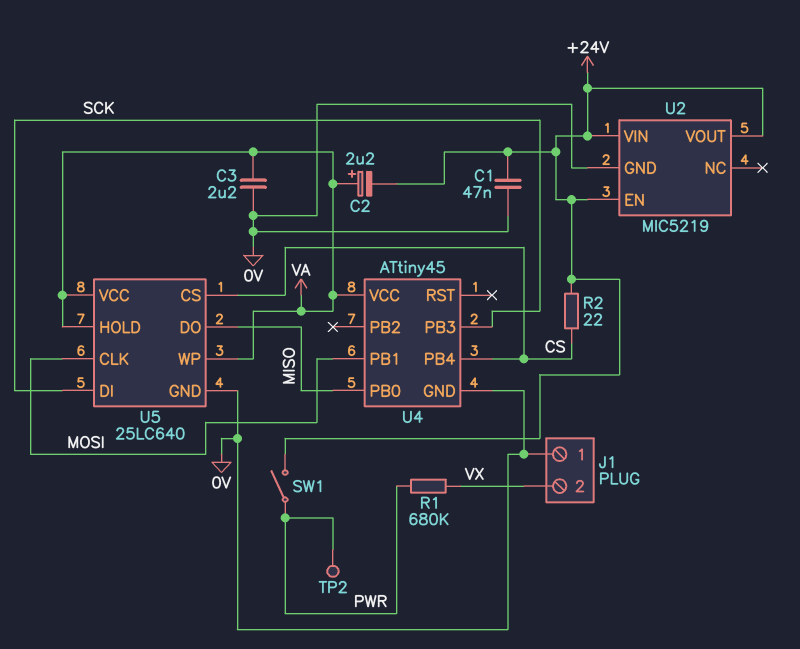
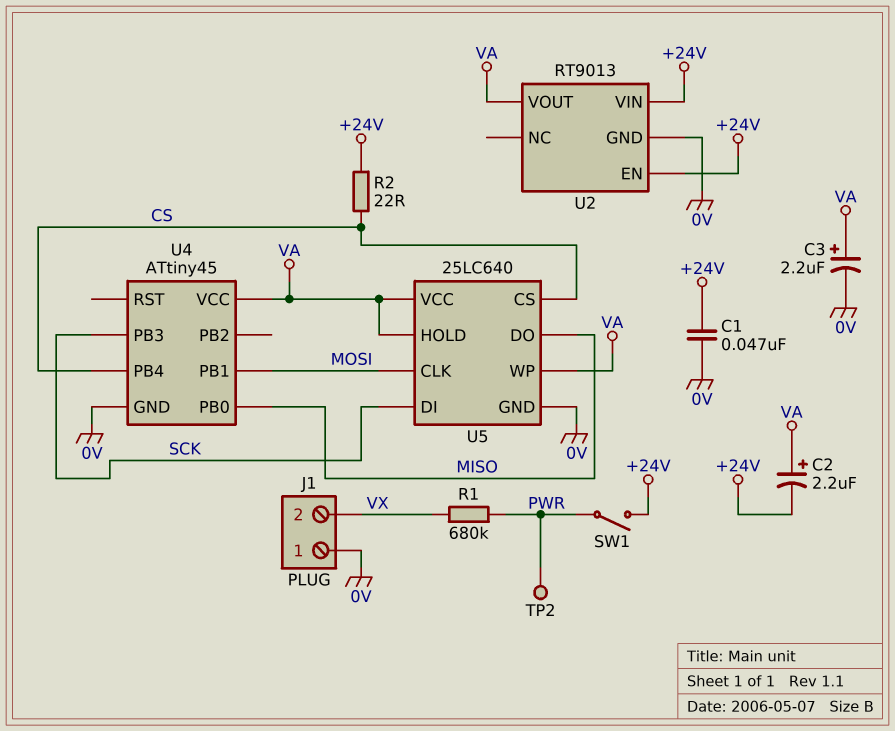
C3: 2.2uF (0V, VA) -> 2.2uF (plus VA, minus 0V)
U2: MIC5219 -> RT9013
U2 pin VOUT: +24V -> VA

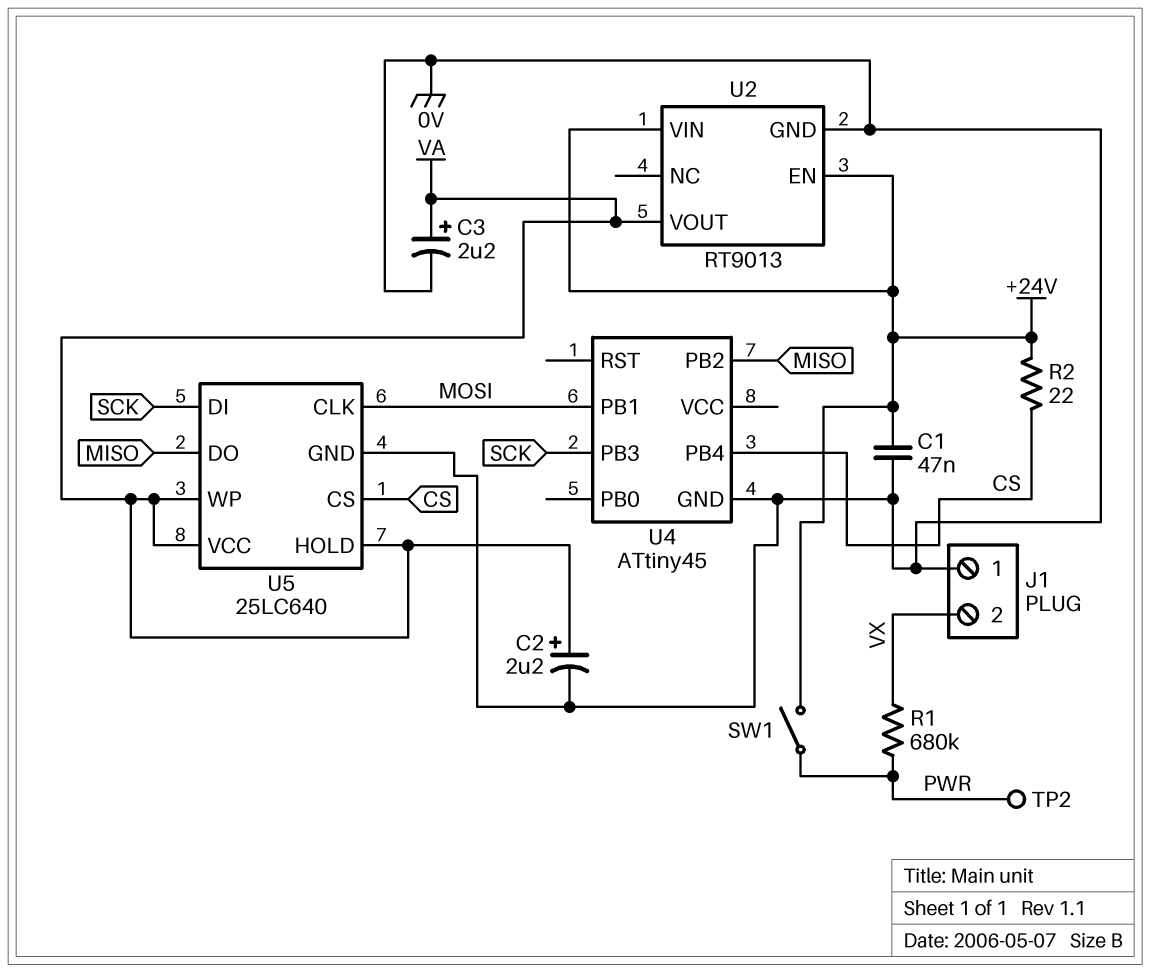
C2: 2.2uF (plus VA, minus +24V) -> 2.2uF (plus VA, minus 0V)
U4 pin PB0: MISO -> none
U4 pin PB2: none -> MISO
U4 pin VCC: VA -> none

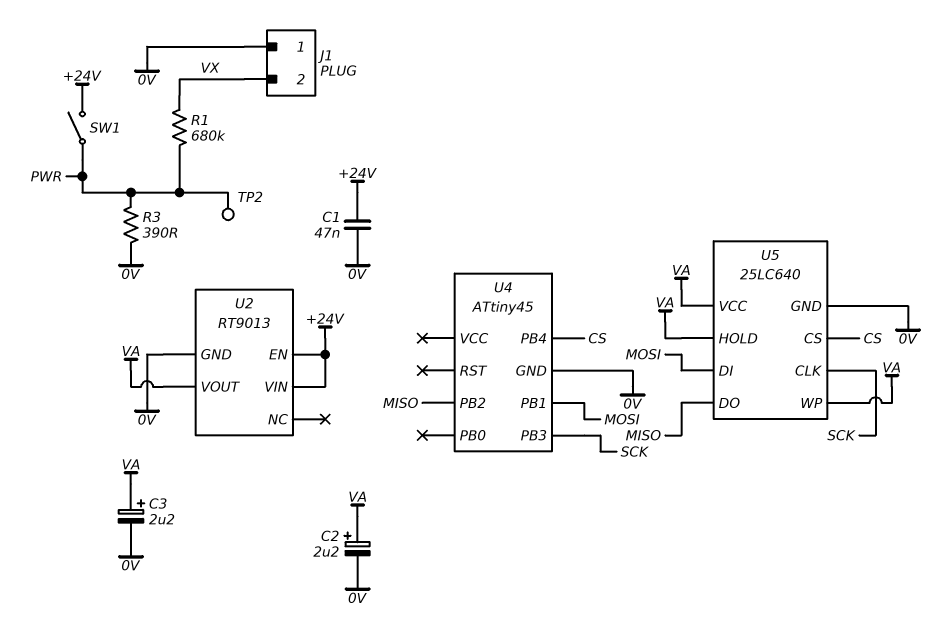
R2: 22 (+24V, CS) -> none
R3: none -> 390 (0V, PWR)
U5 pin CLK: MOSI -> SCK
U5 pin DI: SCK -> MOSI

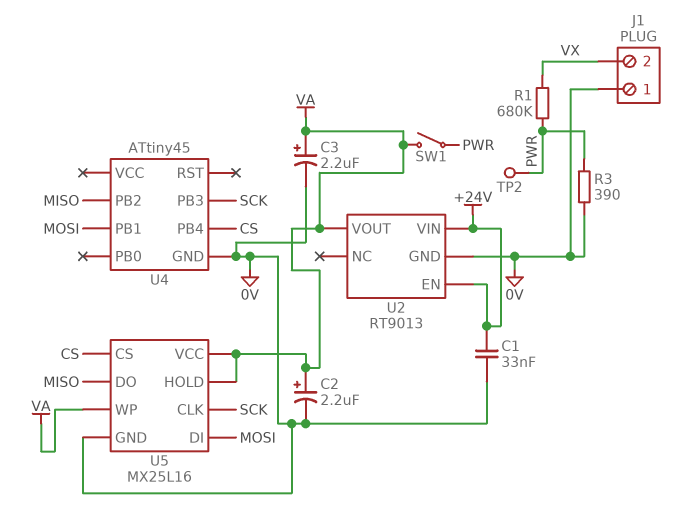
C1: 47nF (+24V, 0V) -> 33nF (+24V, 0V)
SW1: switch (+24V, PWR) -> switch (PWR, VA)
U5: 25LC640 -> MX25L16

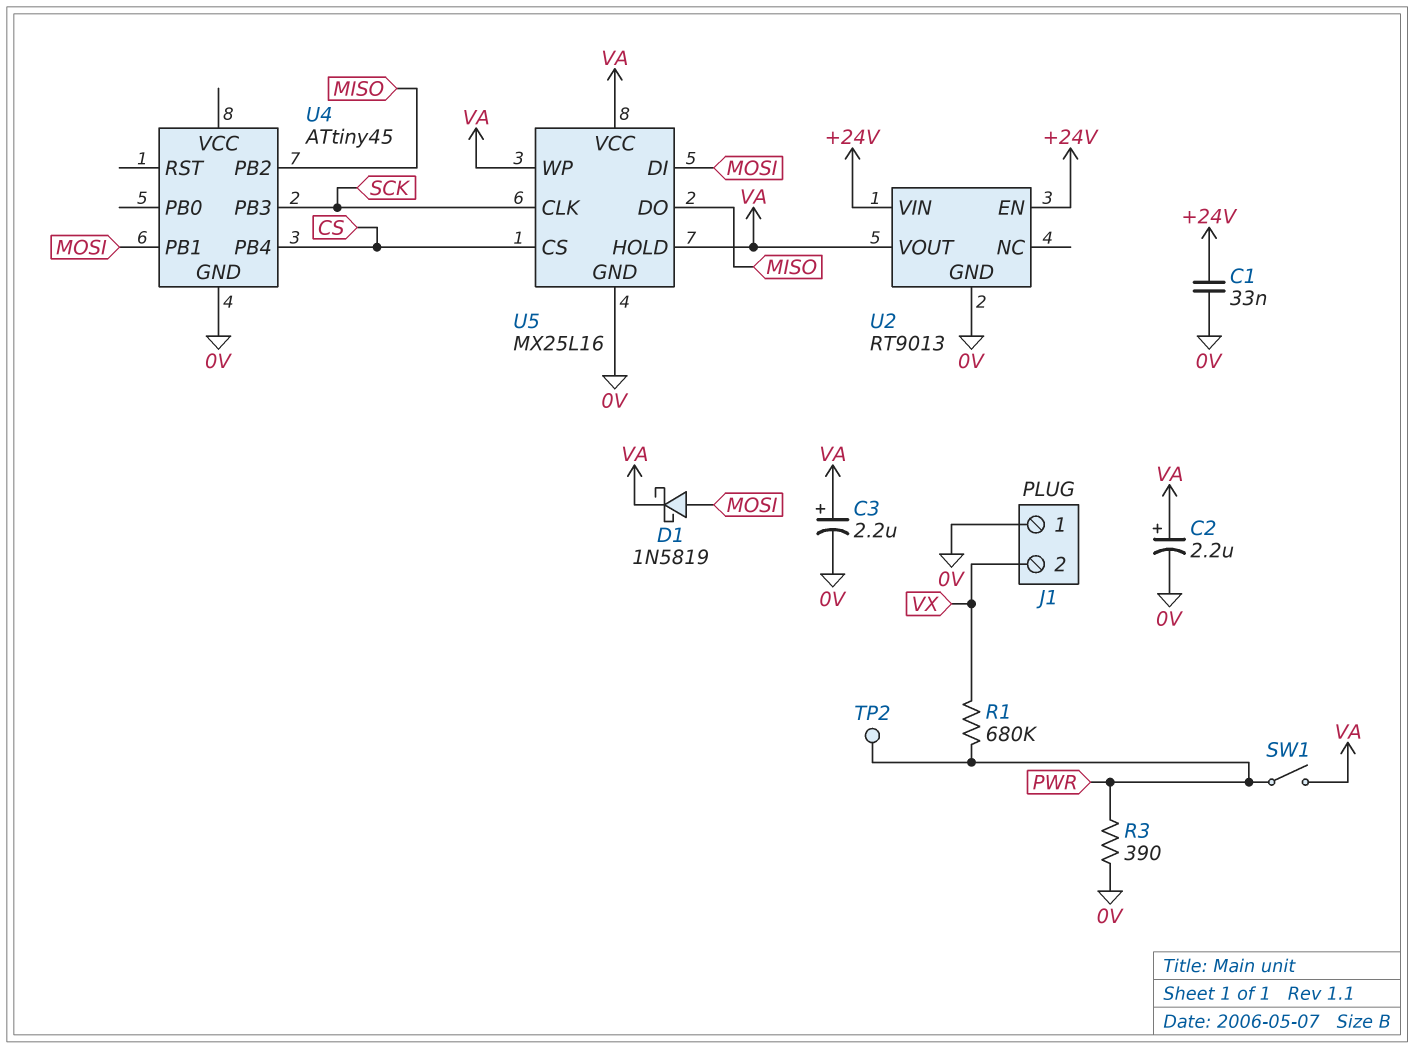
D1: none -> schottky 1N5819 (A MOSI, K VA)

